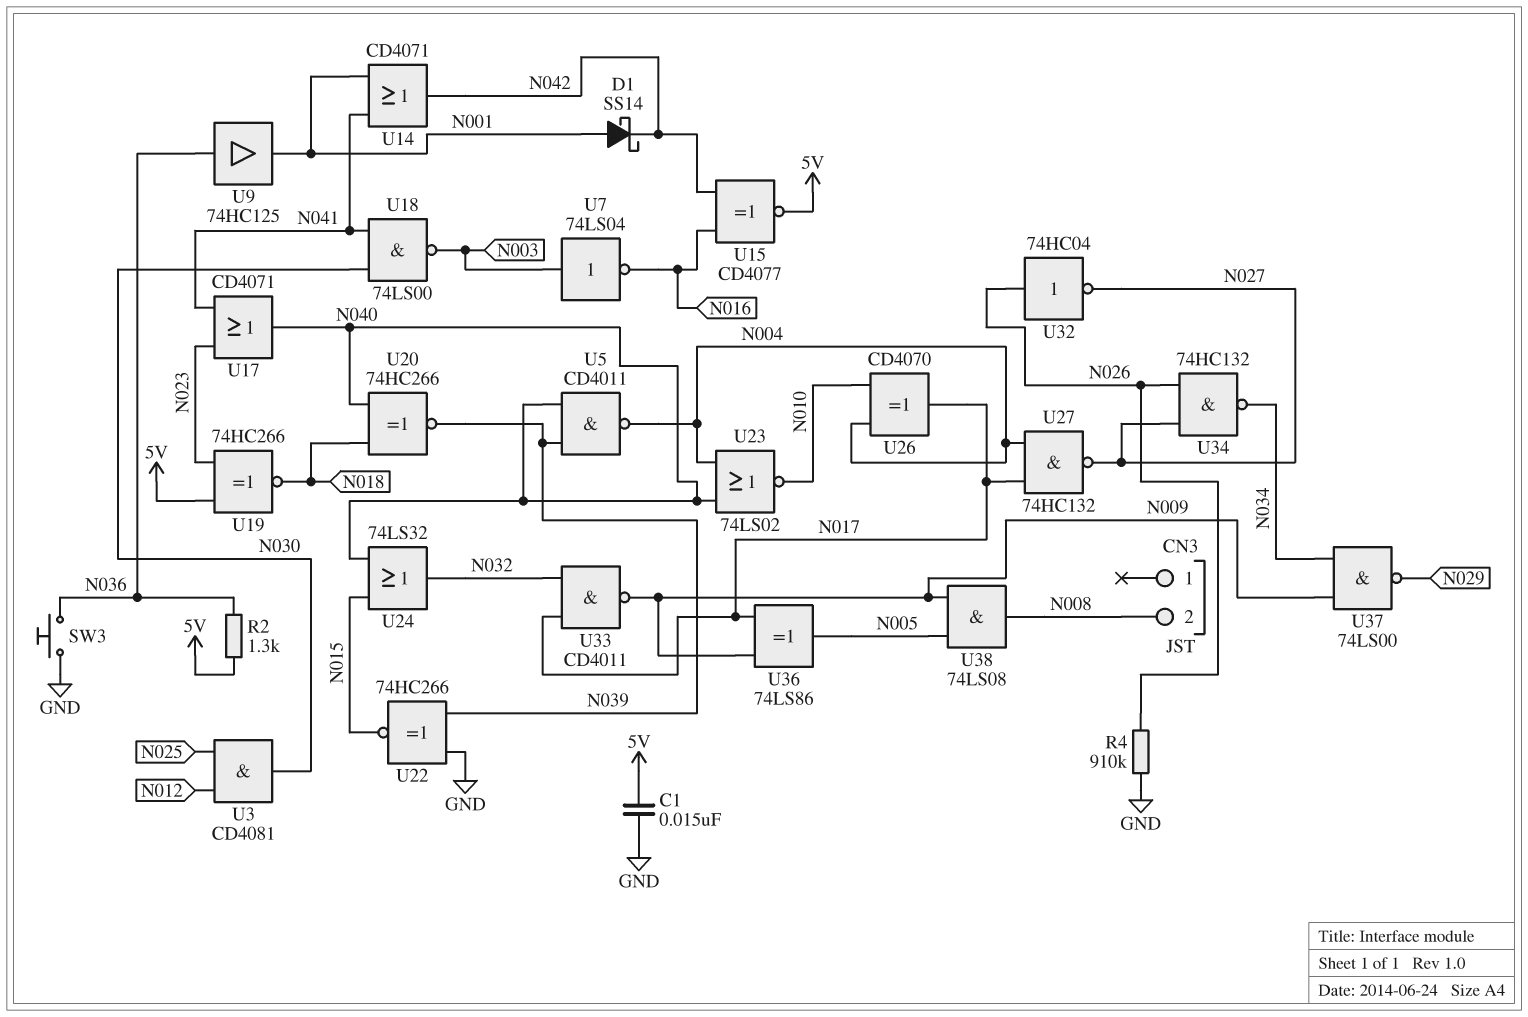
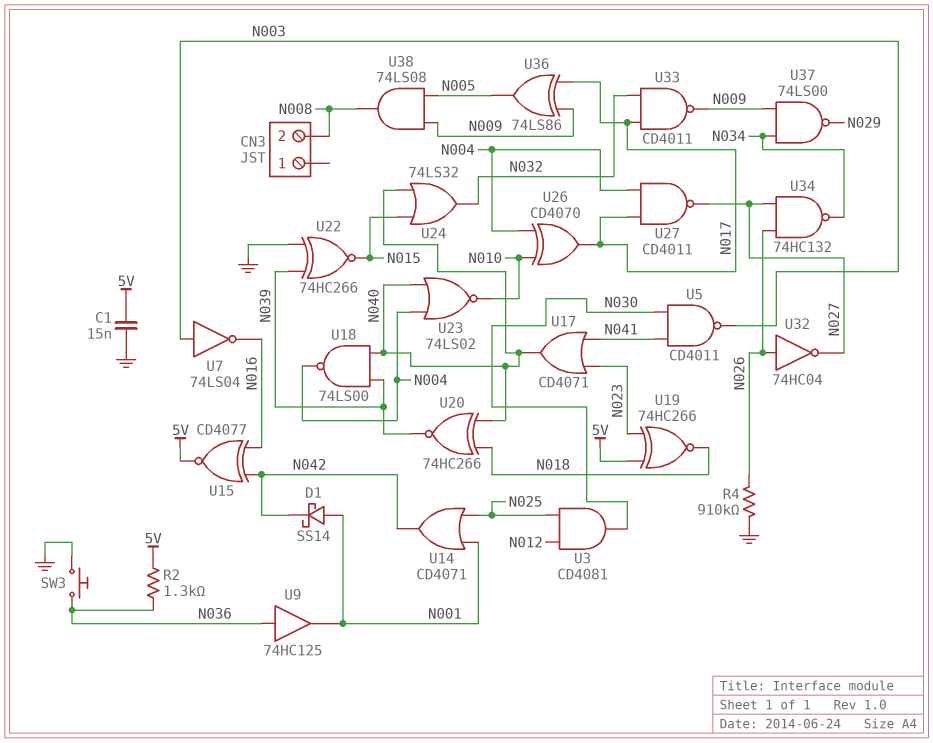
U5: NAND CD4011 (in N039, in N040, out N004) -> NAND CD4011 (in N030, in N041, out N003)
U14: OR CD4071 (in N001, in N041, out N042) -> OR CD4071 (in N001, in N025, out N042)
U18: NAND 74LS00 (in N030, in N041, out N003) -> NAND 74LS00 (in N039, in N040, out N004)
U27: NAND 74HC132 (in N004, in N017, out N027) -> NAND CD4011 (in N004, in N017, out N027)

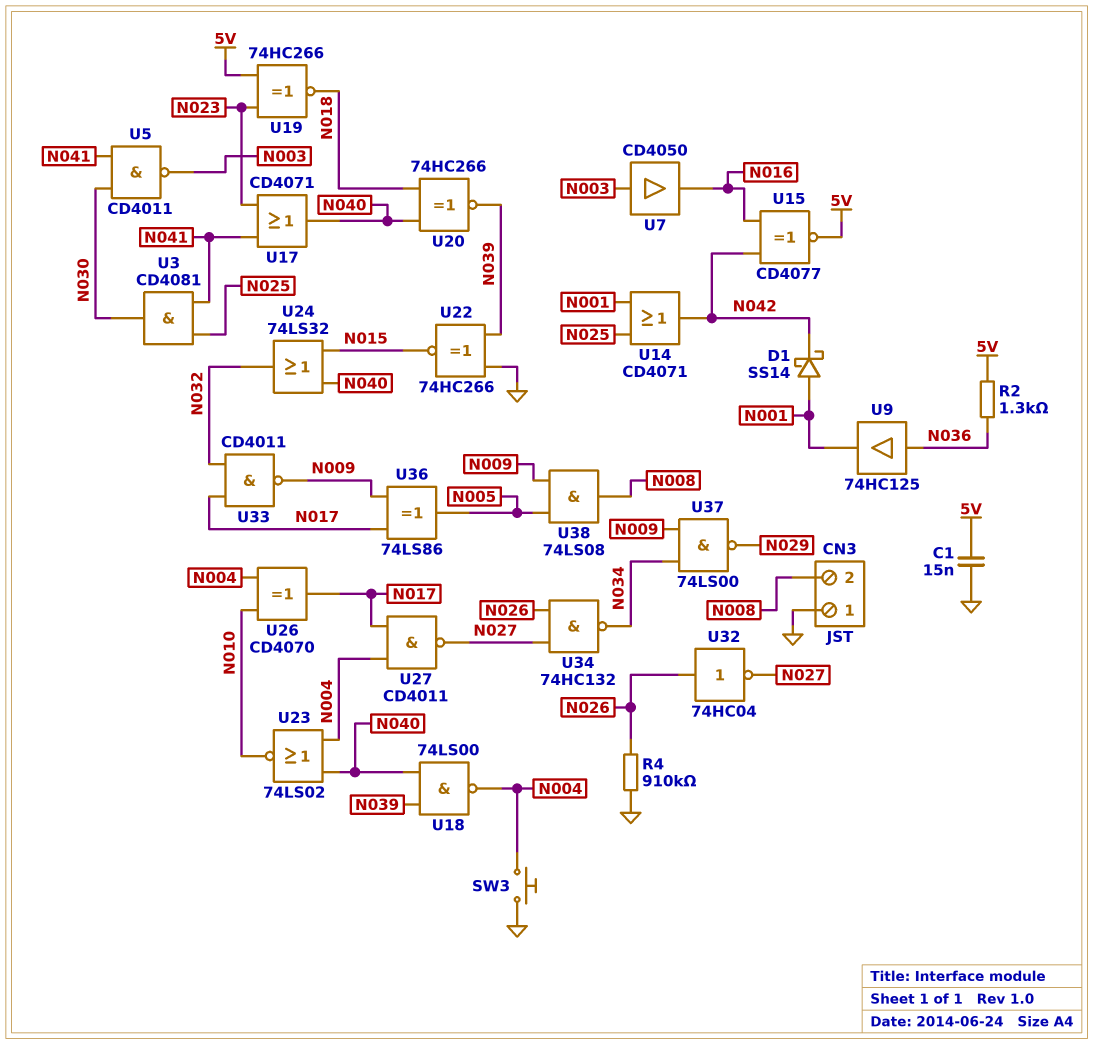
CN3 pin 1: none -> GND
SW3: button (GND, N036) -> button (GND, N004)
U3: AND CD4081 (in N012, in N025, out N030) -> AND CD4081 (in N025, in N041, out N030)
U7: NOT 74LS04 (in N003, out N016) -> buffer CD4050 (in N003, out N016)

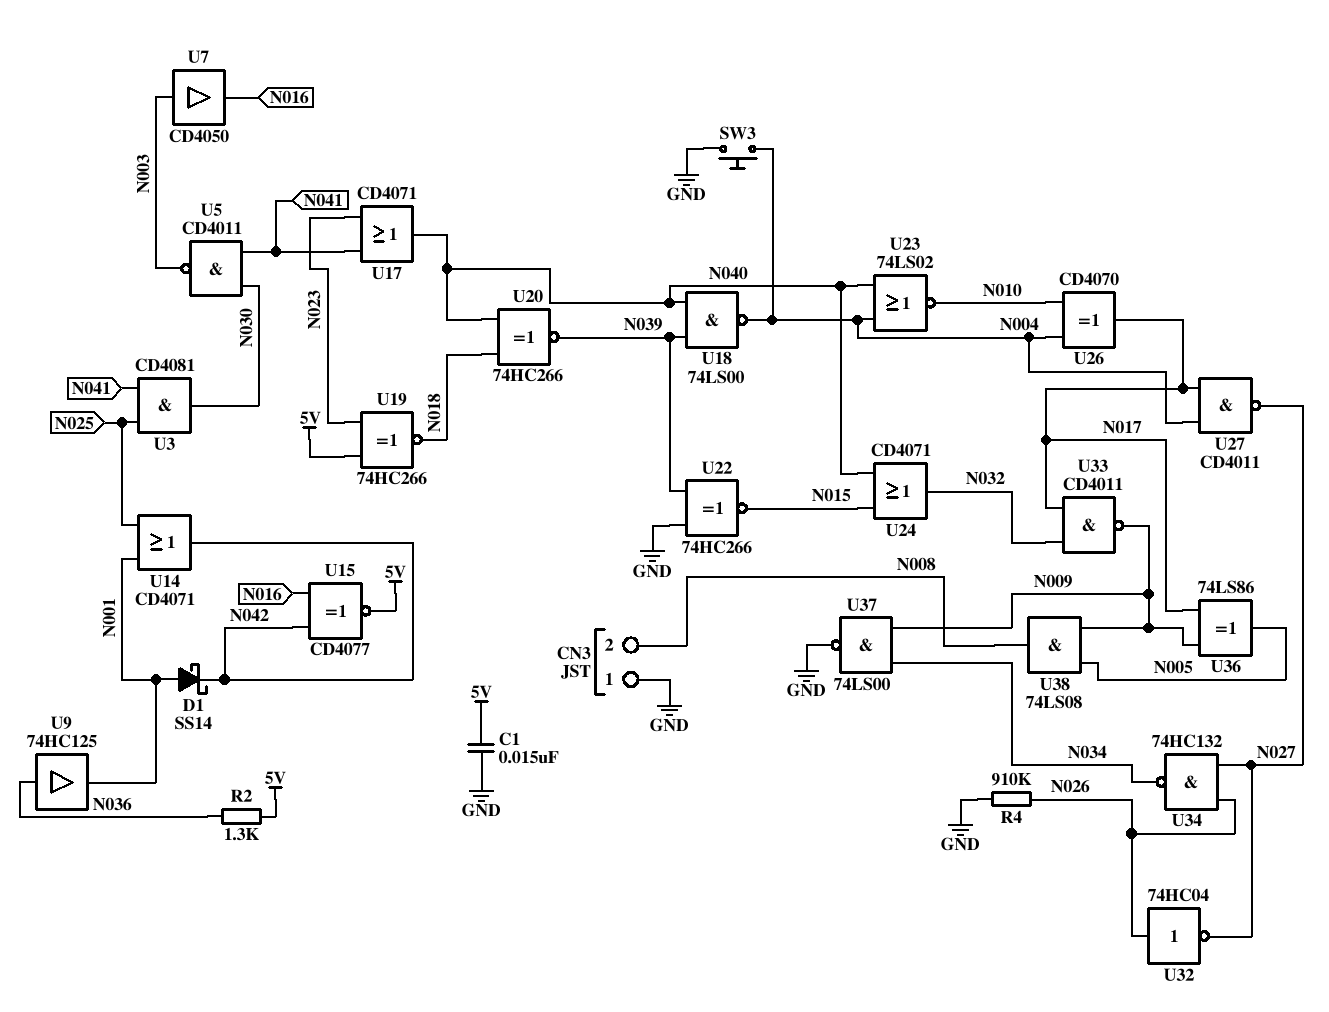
U24: OR 74LS32 (in N015, in N040, out N032) -> OR CD4071 (in N015, in N040, out N032)
U37: NAND 74LS00 (in N009, in N034, out N029) -> NAND 74LS00 (in N009, in N034, out GND)

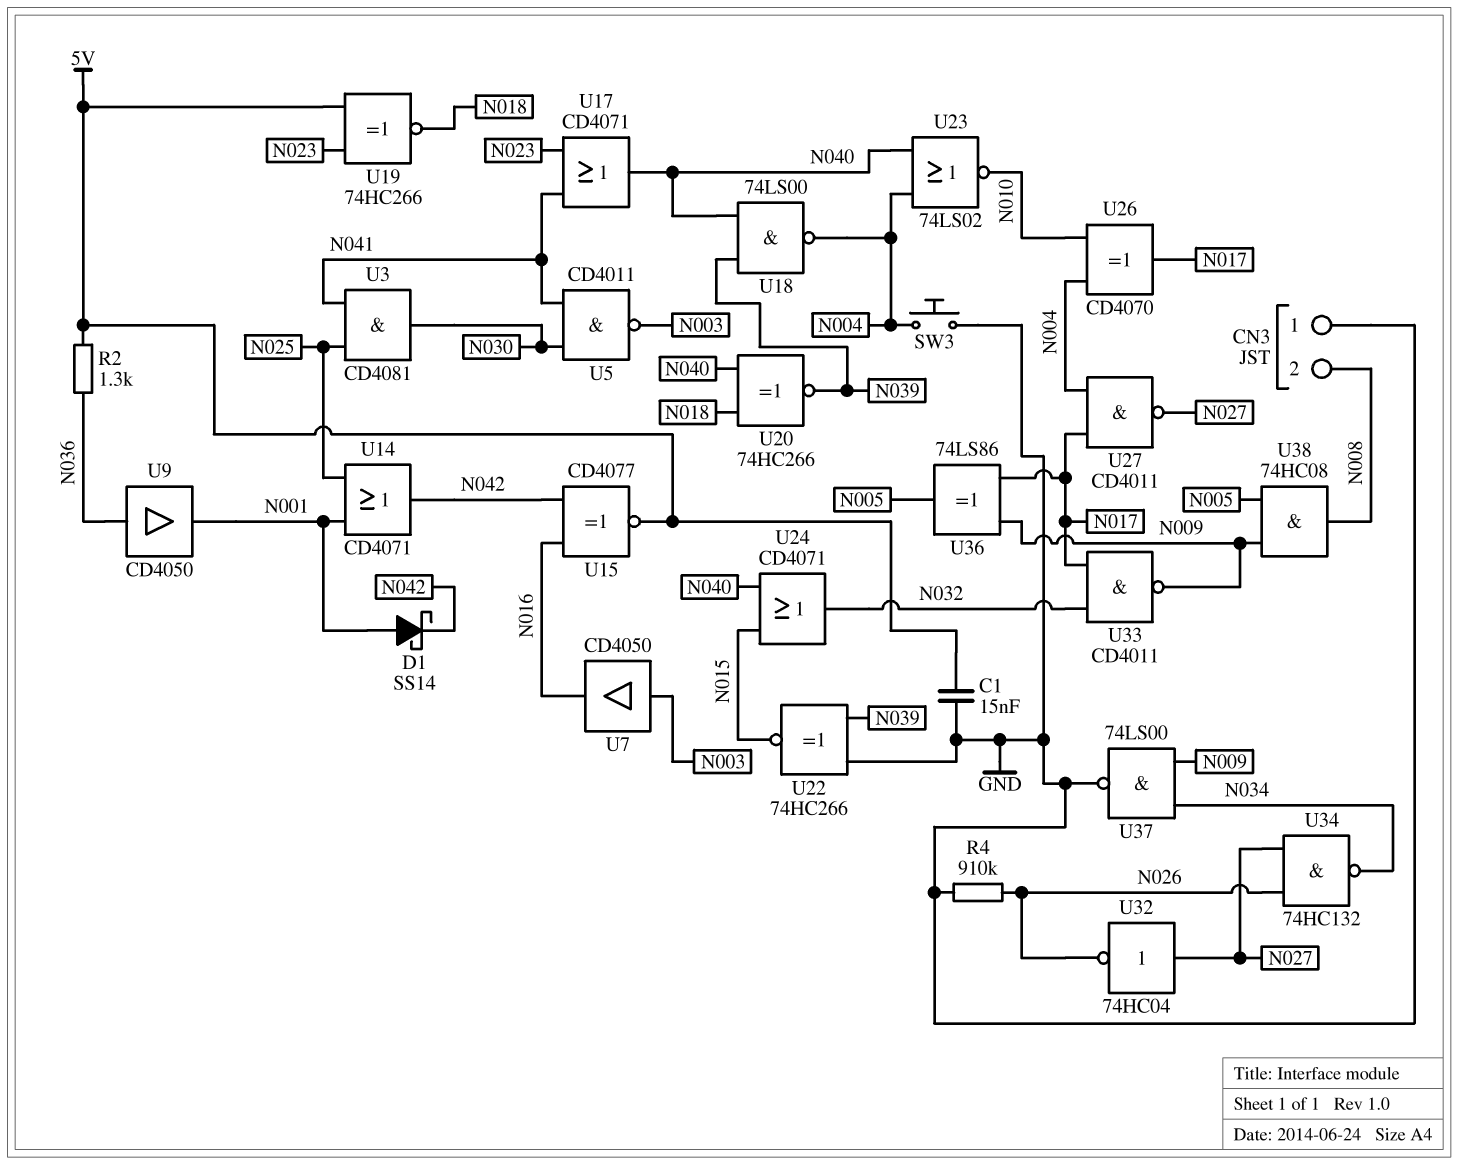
U9: buffer 74HC125 (in N036, out N001) -> buffer CD4050 (in N036, out N001)
U32: NOT 74HC04 (in N026, out N027) -> NOT 74HC04 (in N027, out N026)
U38: AND 74LS08 (in N005, in N009, out N008) -> AND 74HC08 (in N005, in N009, out N008)

